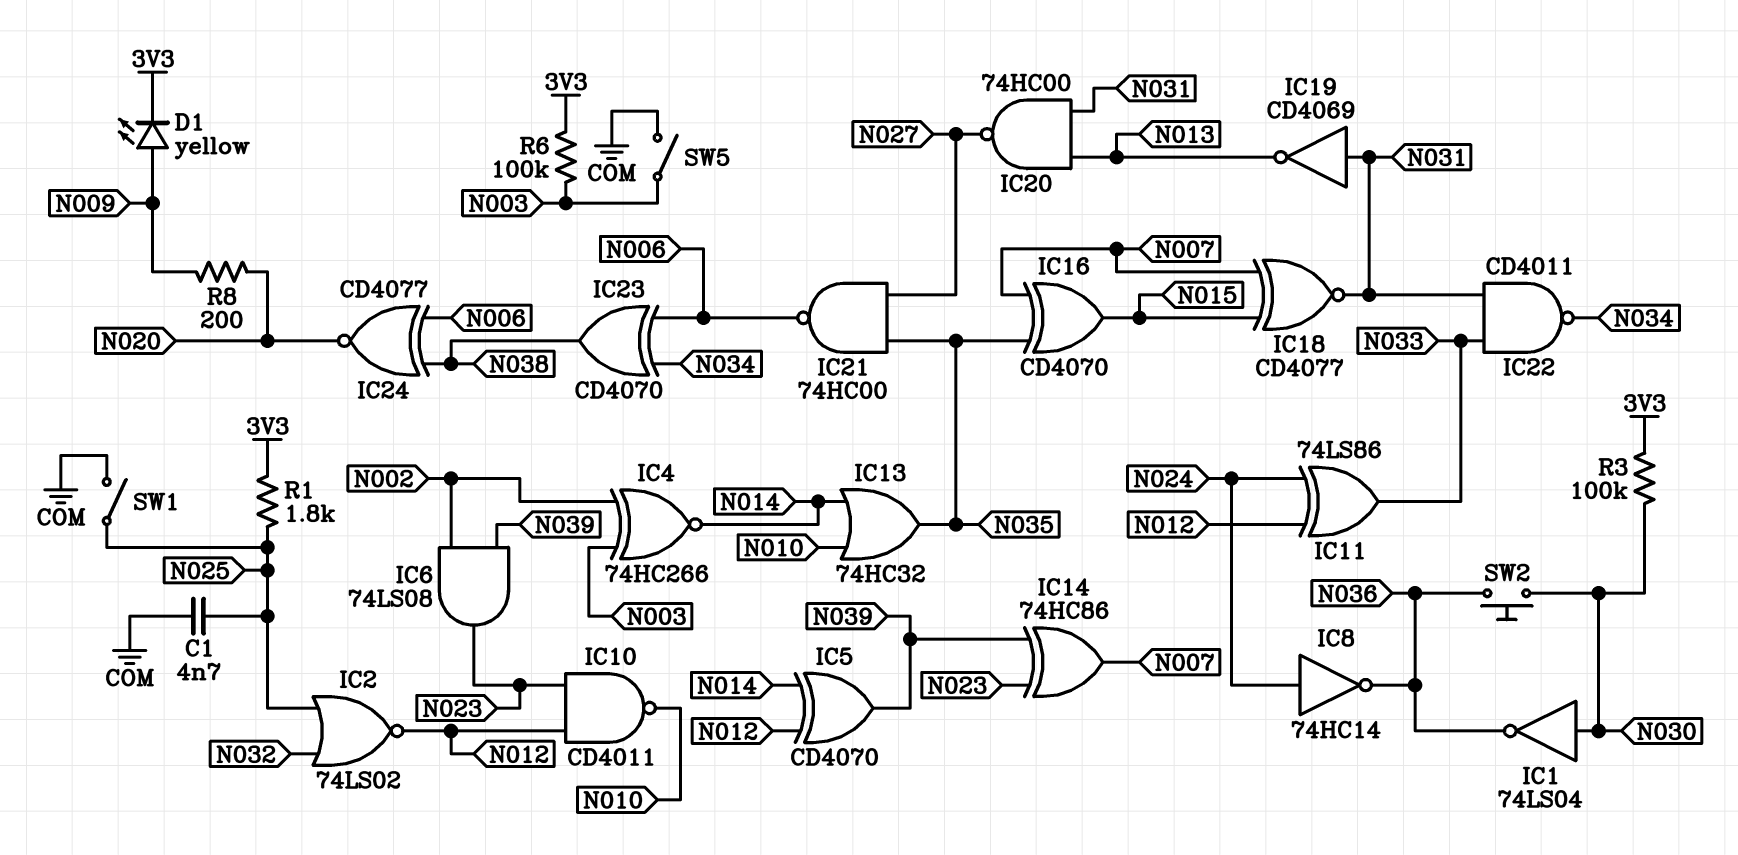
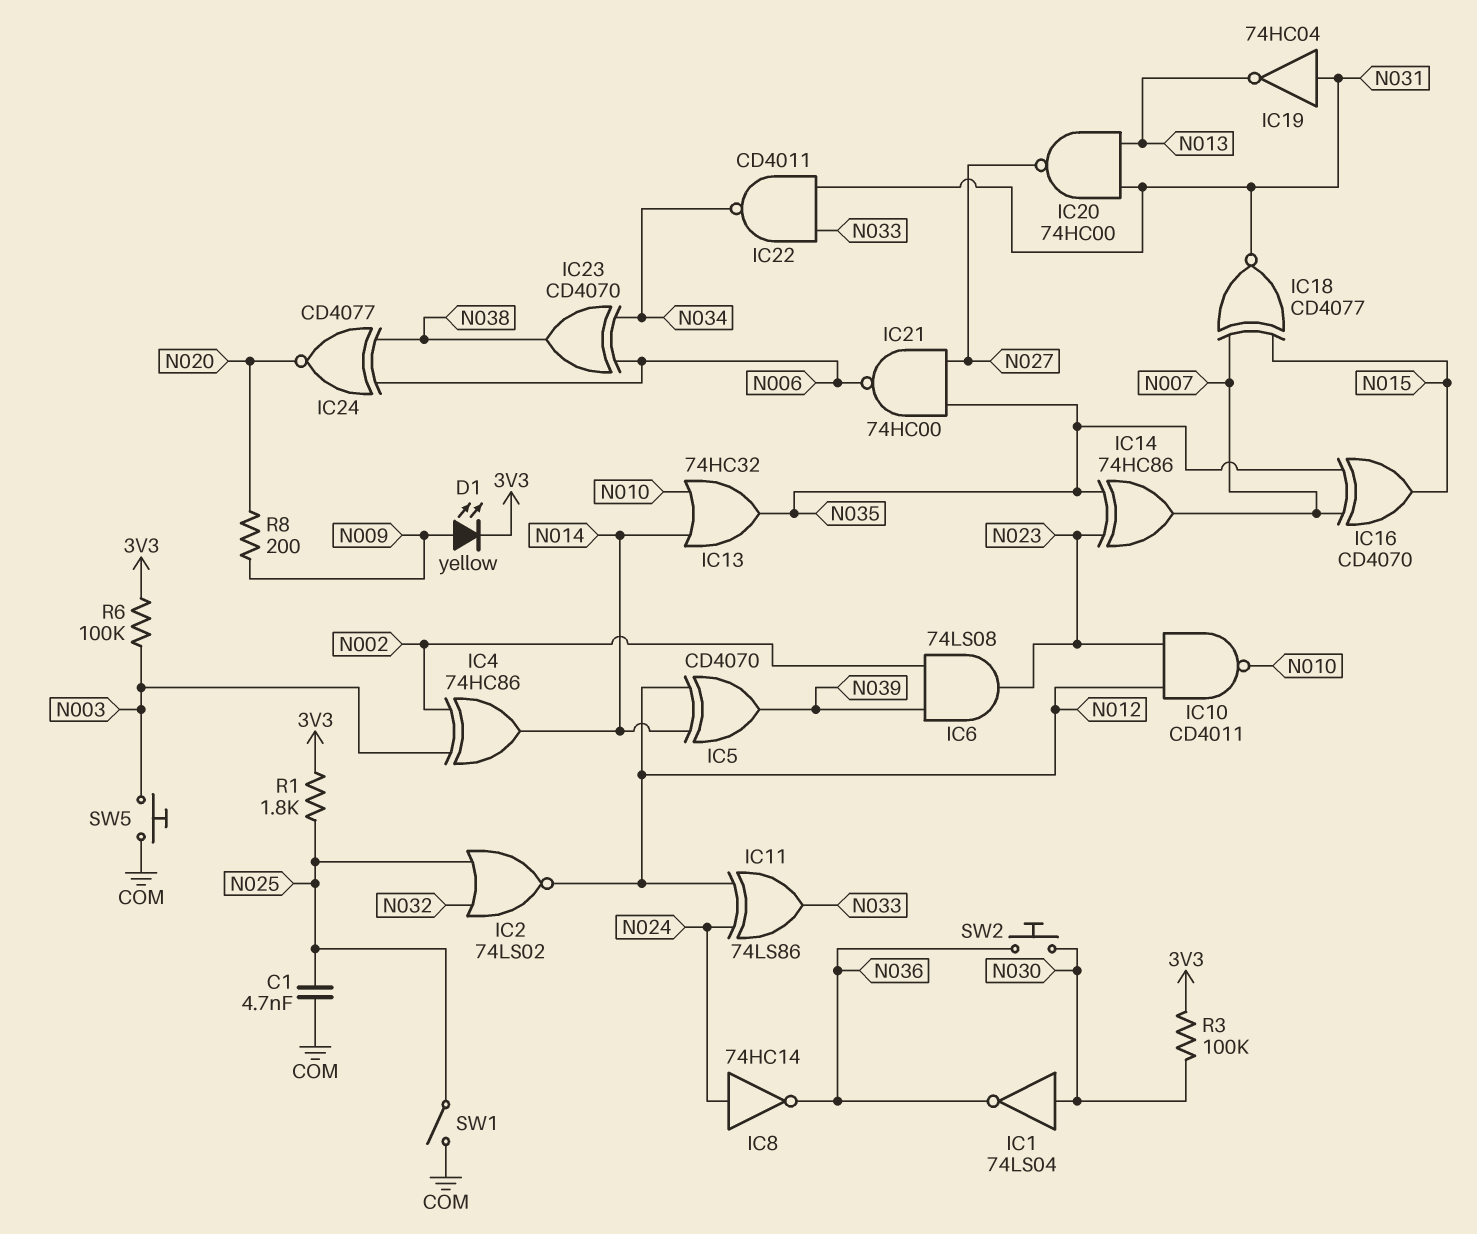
IC4: XNOR 74HC266 (in N002, in N003, out N014) -> XOR 74HC86 (in N002, in N003, out N014)
IC14: XOR 74HC86 (in N023, in N039, out N007) -> XOR 74HC86 (in N023, in N035, out N007)
IC19: NOT CD4069 (in N031, out N013) -> NOT 74HC04 (in N031, out N013)
SW5: switch (COM, N003) -> button (COM, N003)

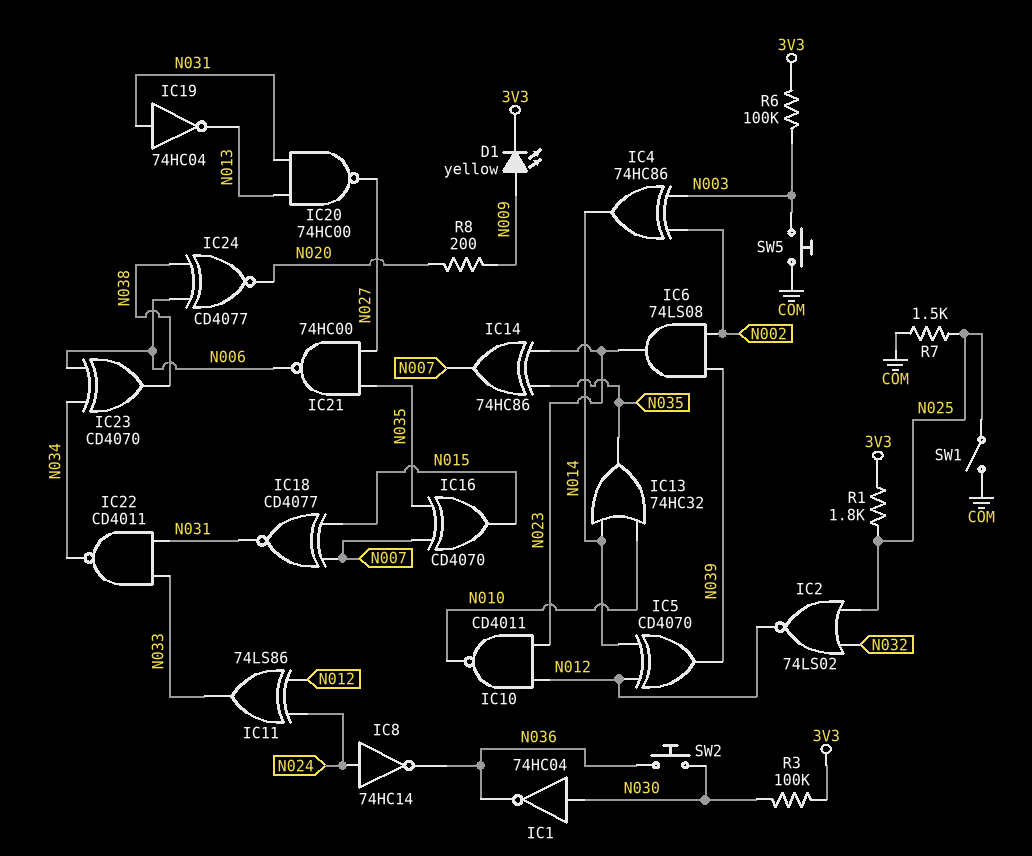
C1: 4.7nF (COM, N025) -> none
IC1: NOT 74LS04 (in N030, out N036) -> NOT 74HC04 (in N030, out N036)
R7: none -> 1.5k (COM, N025)

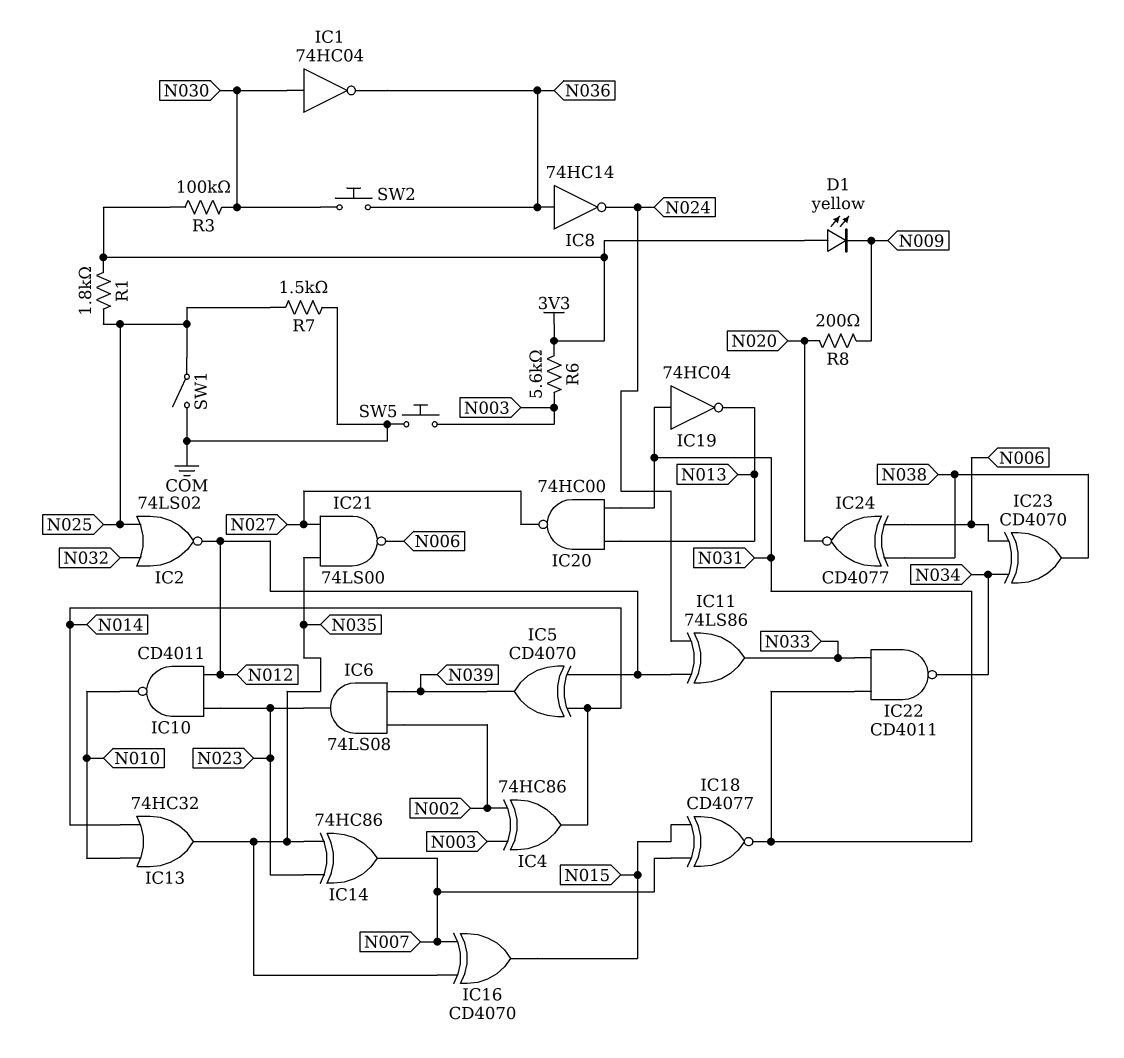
D1: LED yellow (A N009, K 3V3) -> LED yellow (A 3V3, K N009)
IC8: NOT 74HC14 (in N024, out N036) -> NOT 74HC14 (in N036, out N024)
IC21: NAND 74HC00 (in N027, in N035, out N006) -> NAND 74LS00 (in N027, in N035, out N006)
R6: 100k (3V3, N003) -> 5.6k (3V3, N003)

